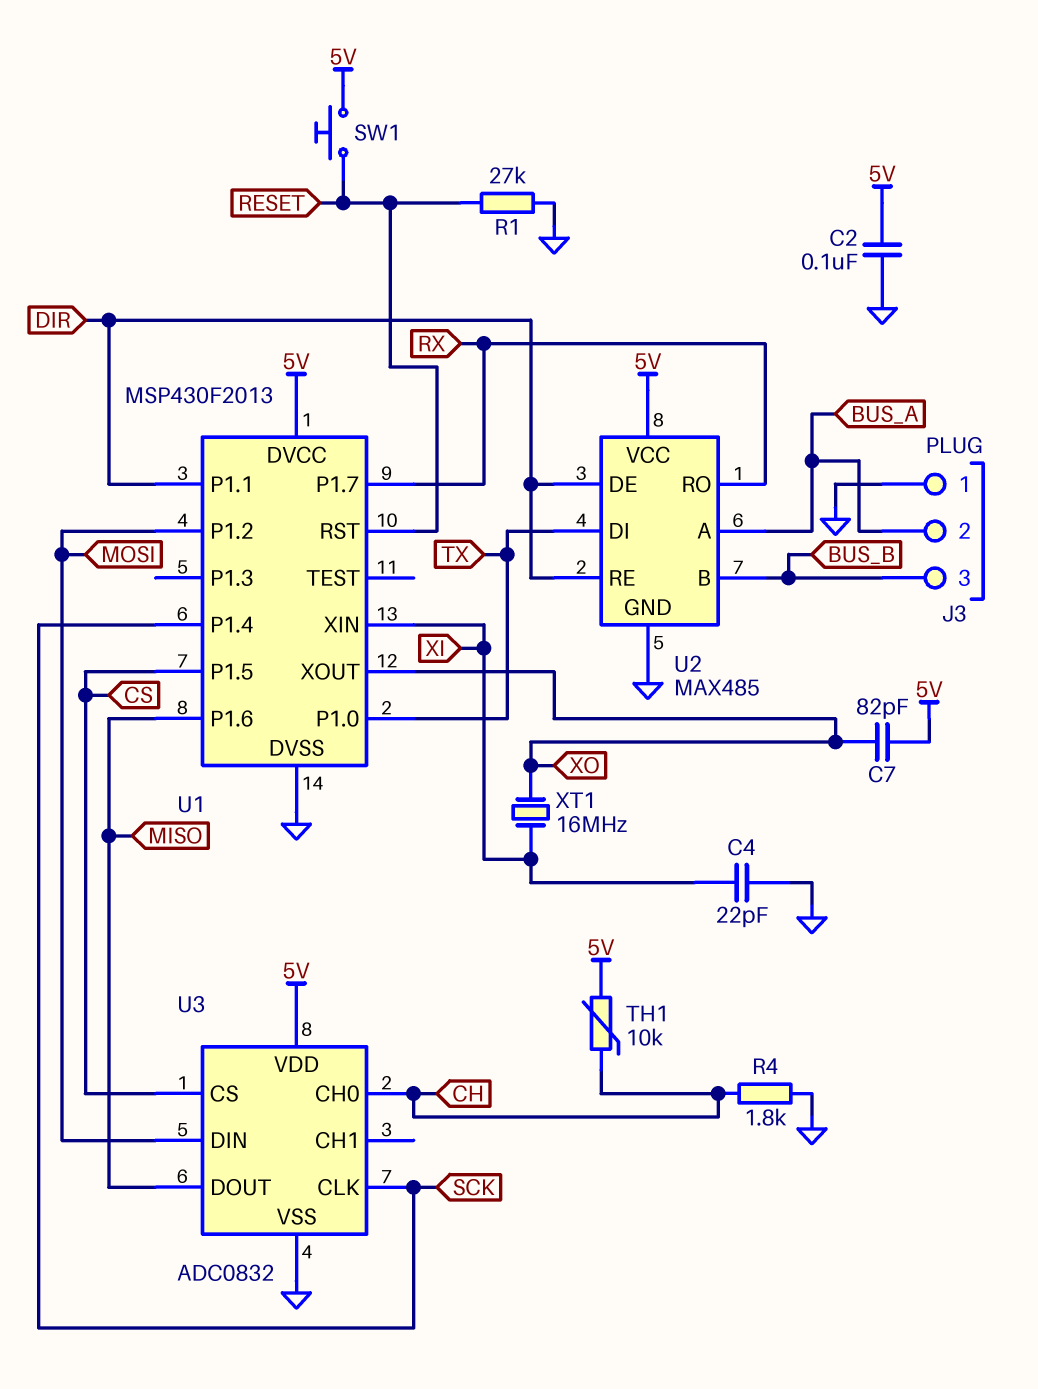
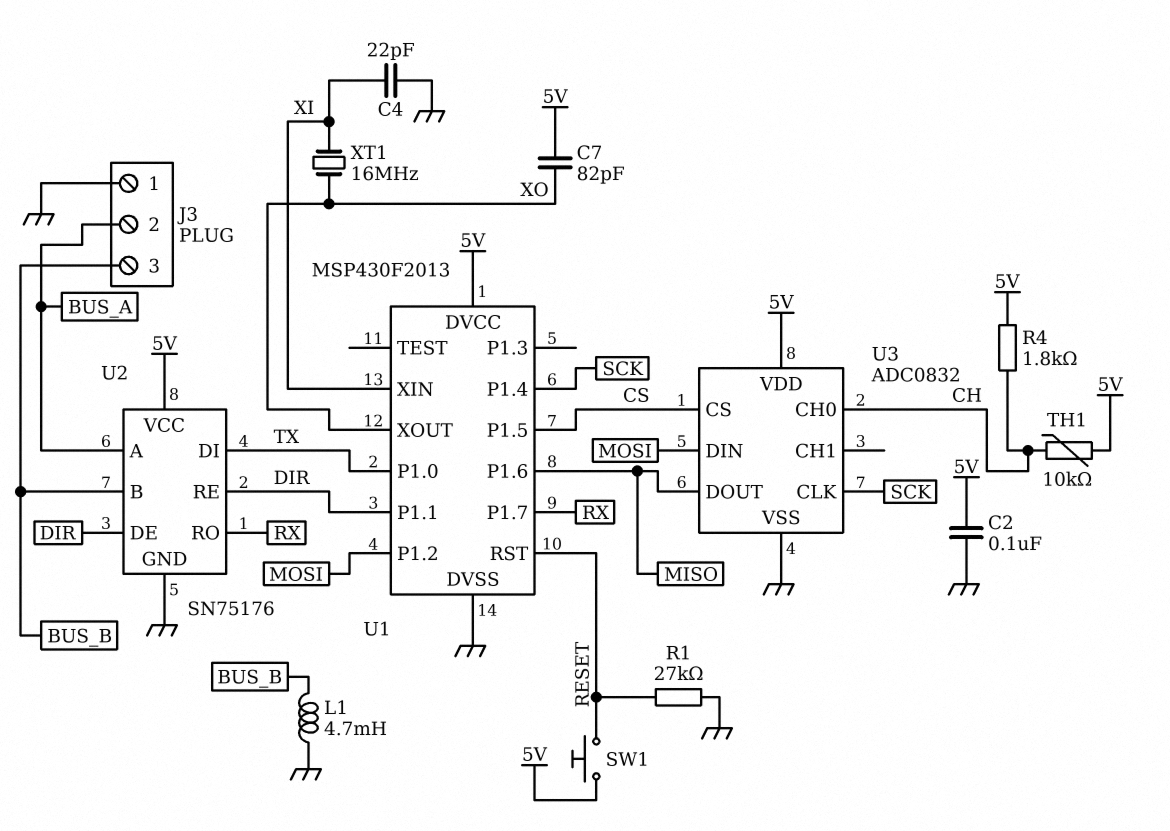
L1: none -> 4.7mH (BUS_B, GND)
R4: 1.8k (CH, GND) -> 1.8k (5V, CH)
U2: MAX485 -> SN75176

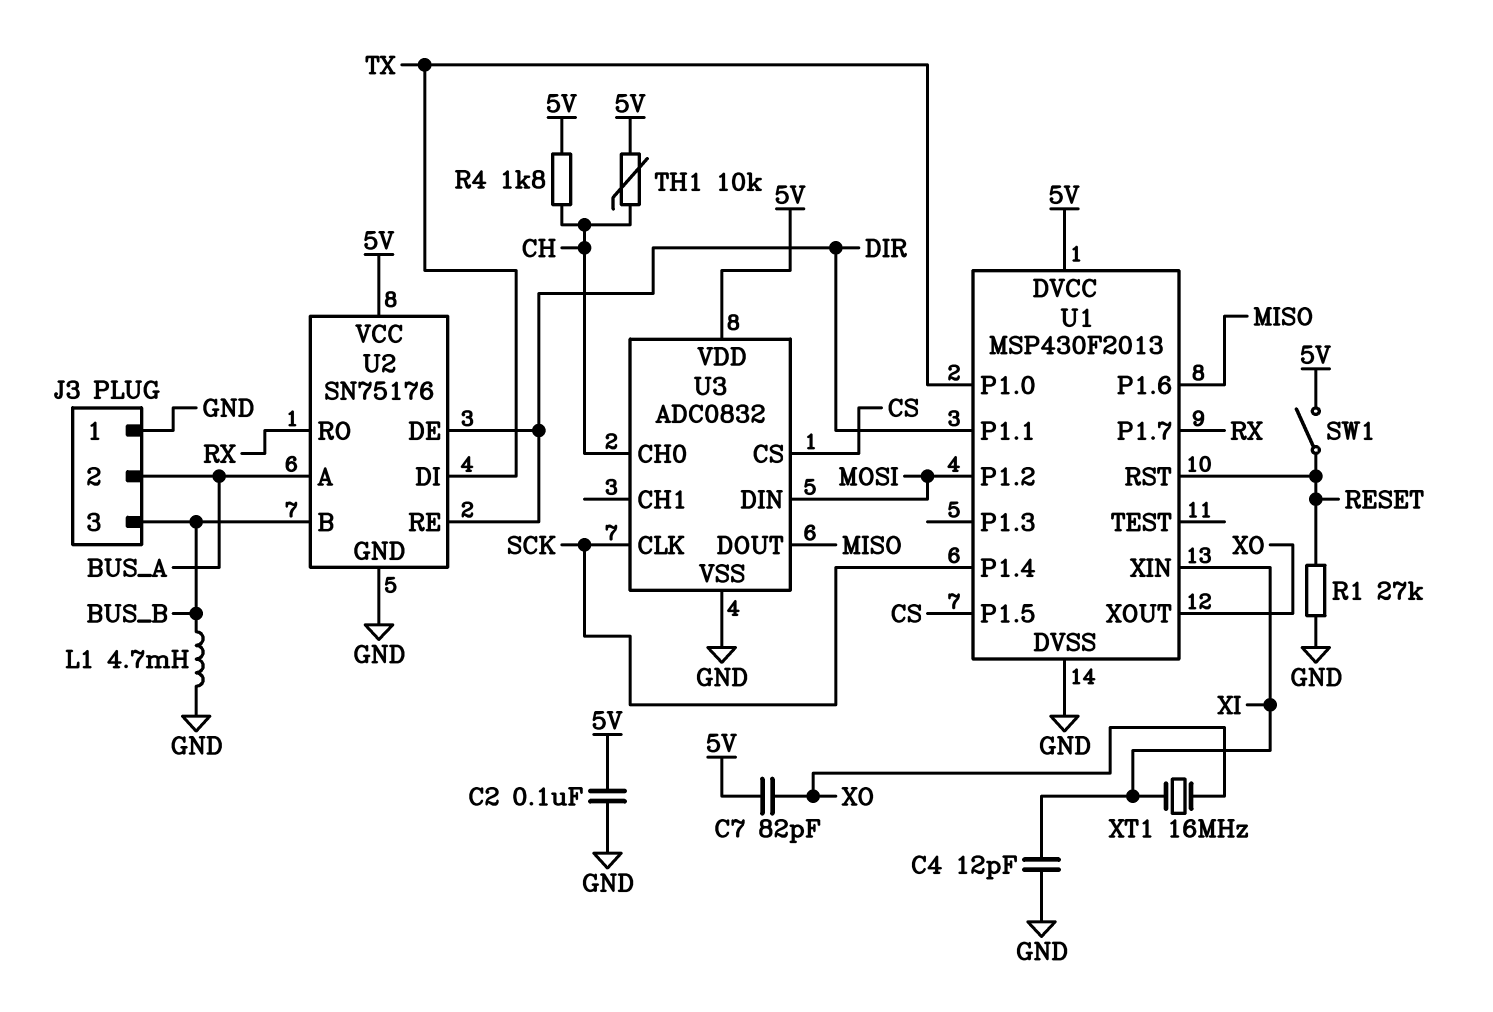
C4: 22pF (GND, XI) -> 12pF (GND, XI)
SW1: button (5V, RESET) -> switch (5V, RESET)

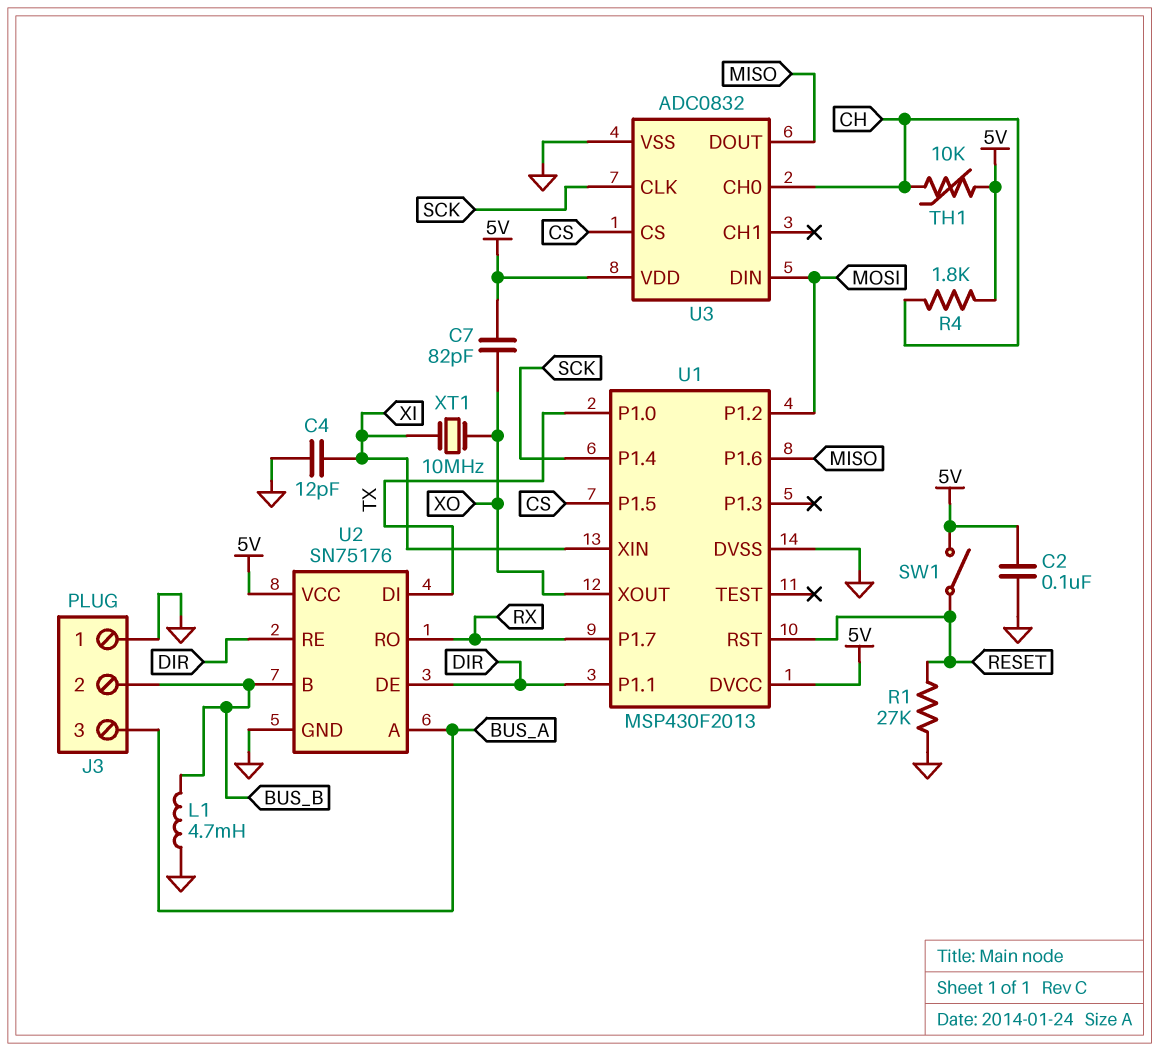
J3 pin 2: BUS_A -> BUS_B
J3 pin 3: BUS_B -> BUS_A
XT1: 16MHz (XI, XO) -> 10MHz (XI, XO)

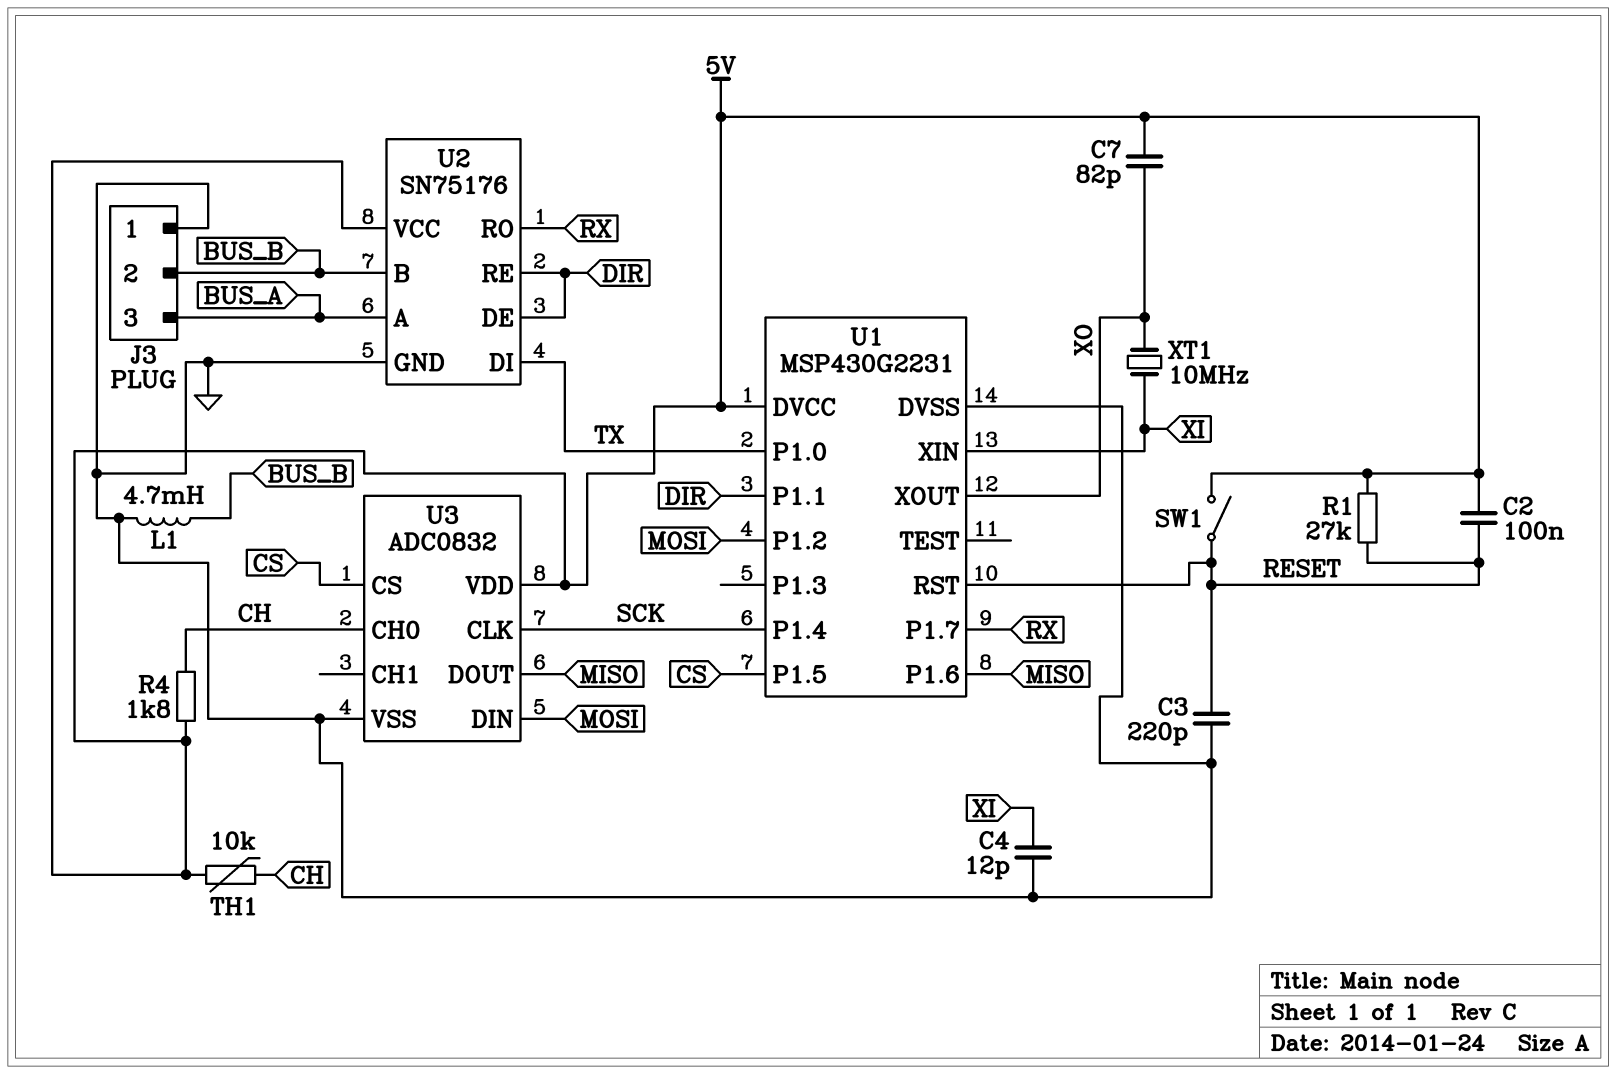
C2: 100nF (5V, GND) -> 100nF (5V, RESET)
C3: none -> 220pF (GND, RESET)
R1: 27k (GND, RESET) -> 27k (5V, RESET)
U1: MSP430F2013 -> MSP430G2231

